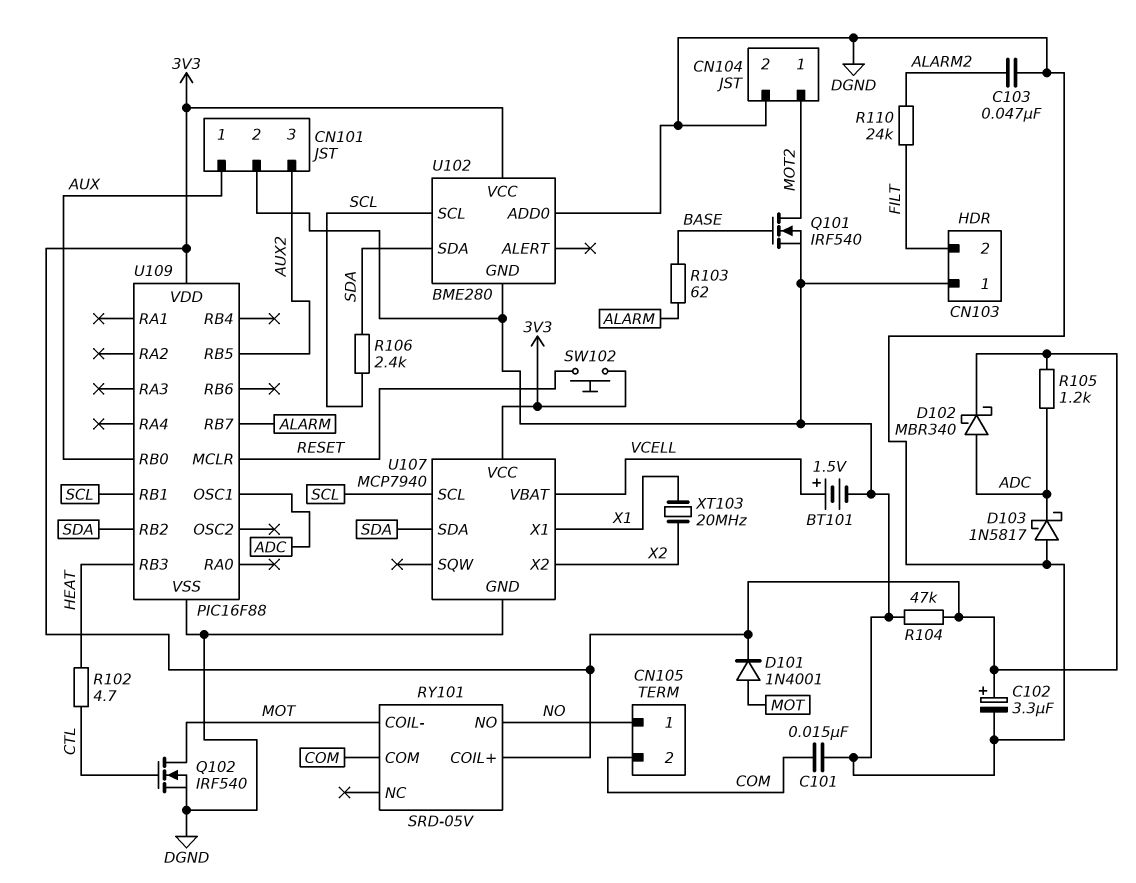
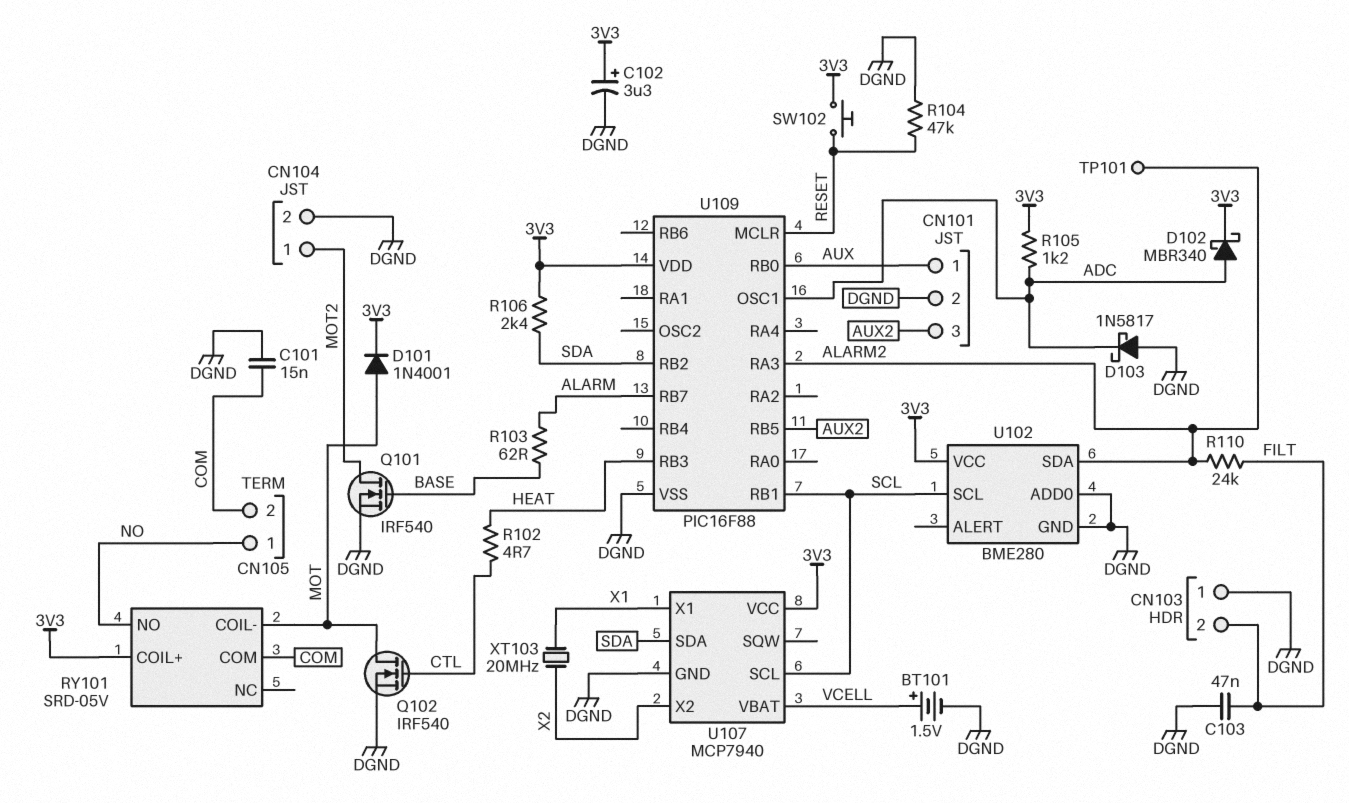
C103: 47nF (ALARM2, DGND) -> 47nF (DGND, FILT)
R104: 47k (3V3, DGND) -> 47k (DGND, RESET)
R106: 2.4k (SCL, SDA) -> 2.4k (3V3, SDA)
TP101: none -> test point (ALARM2)
U102 pin SDA: SDA -> ALARM2
U109 pin RA3: none -> ALARM2

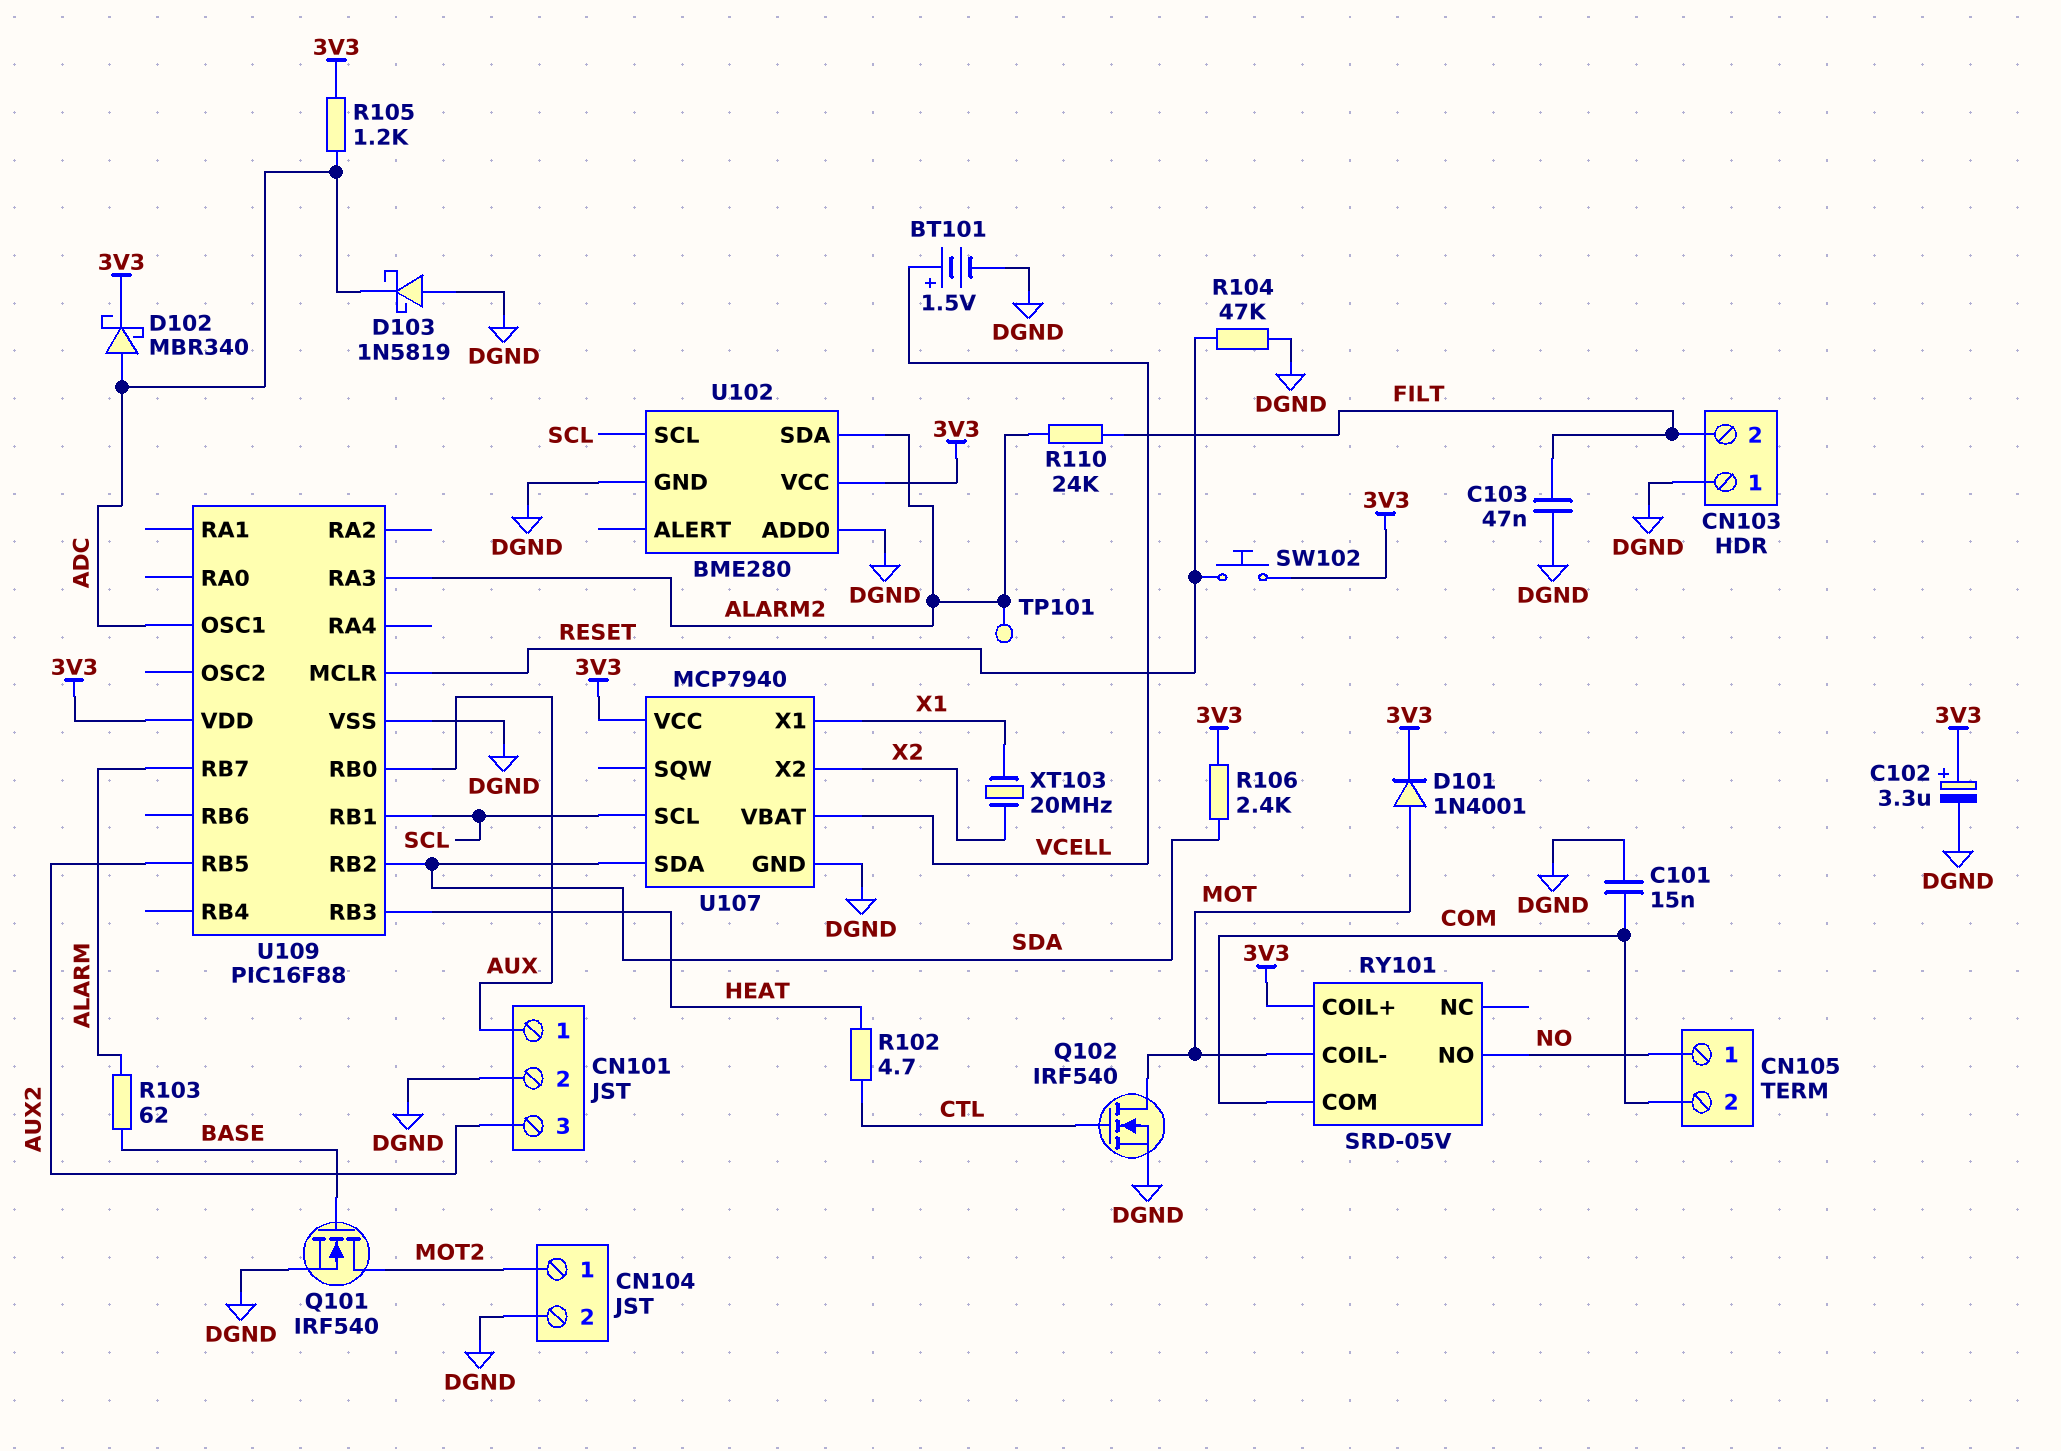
D103: schottky 1N5817 (A DGND, K ADC) -> schottky 1N5819 (A DGND, K ADC)

